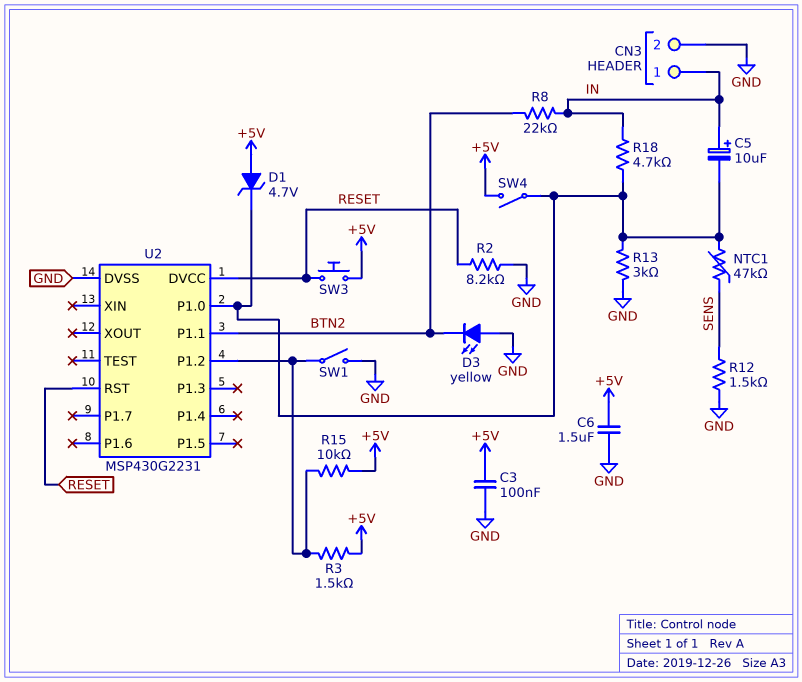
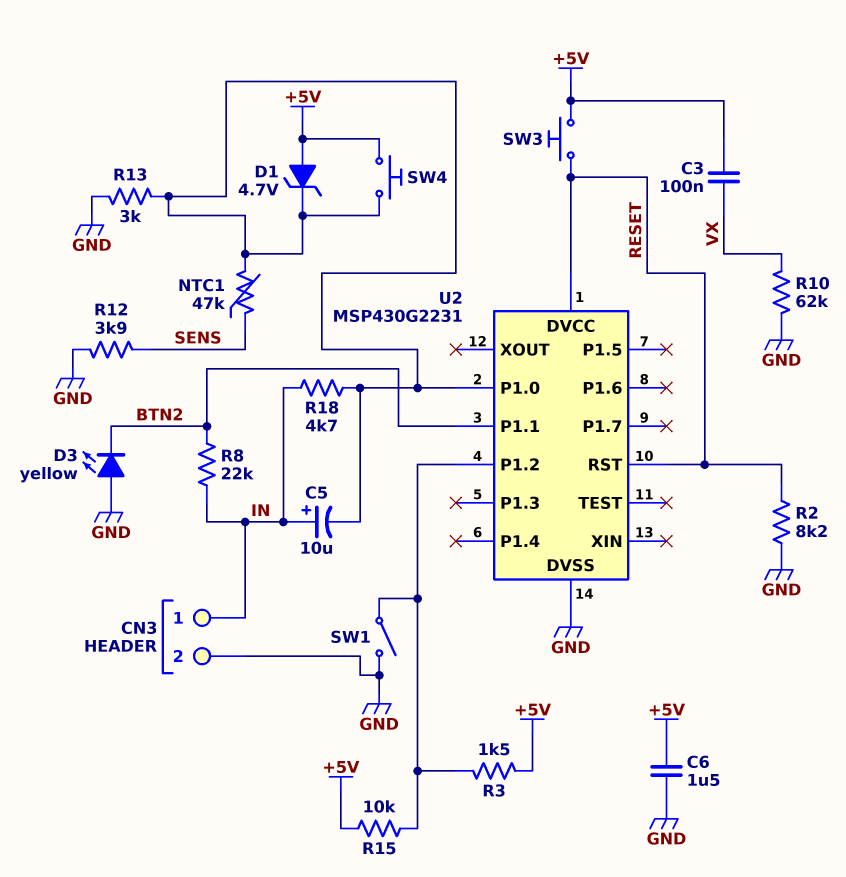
C3: 100nF (+5V, GND) -> 100nF (+5V, VX)
R10: none -> 62k (GND, VX)
R12: 1.5k (GND, SENS) -> 3.9k (GND, SENS)
SW4: switch (+5V, U2/P1.0) -> button (+5V, U2/P1.0)

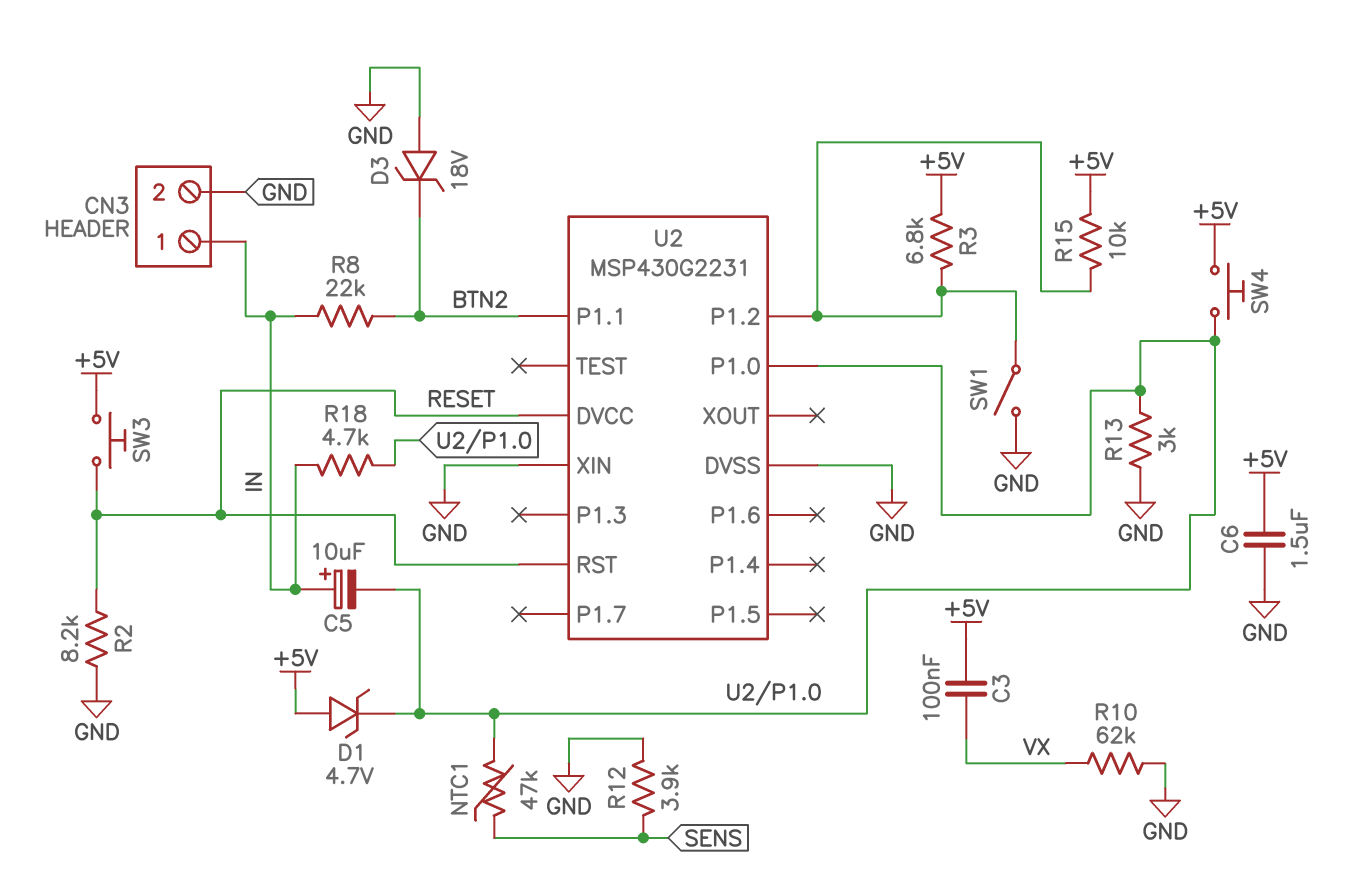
D3: LED yellow (A GND, K BTN2) -> zener 18V (A GND, K BTN2)
R3: 1.5k (+5V, U2/P1.2) -> 6.8k (+5V, U2/P1.2)
U2 pin XIN: none -> GND

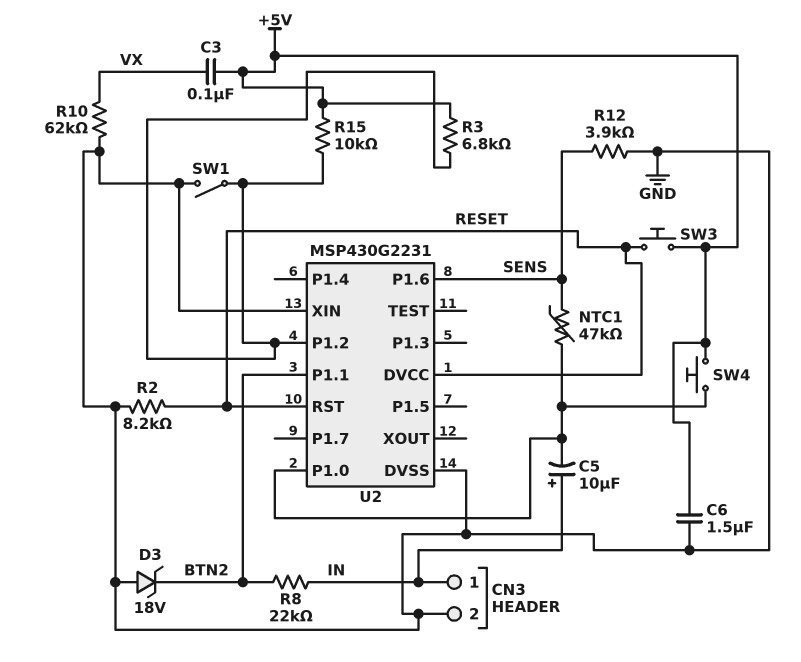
D1: zener 4.7V (A +5V, K U2/P1.0) -> none
R13: 3k (GND, U2/P1.0) -> none
R18: 4.7k (IN, U2/P1.0) -> none
U2 pin P1.6: none -> SENS

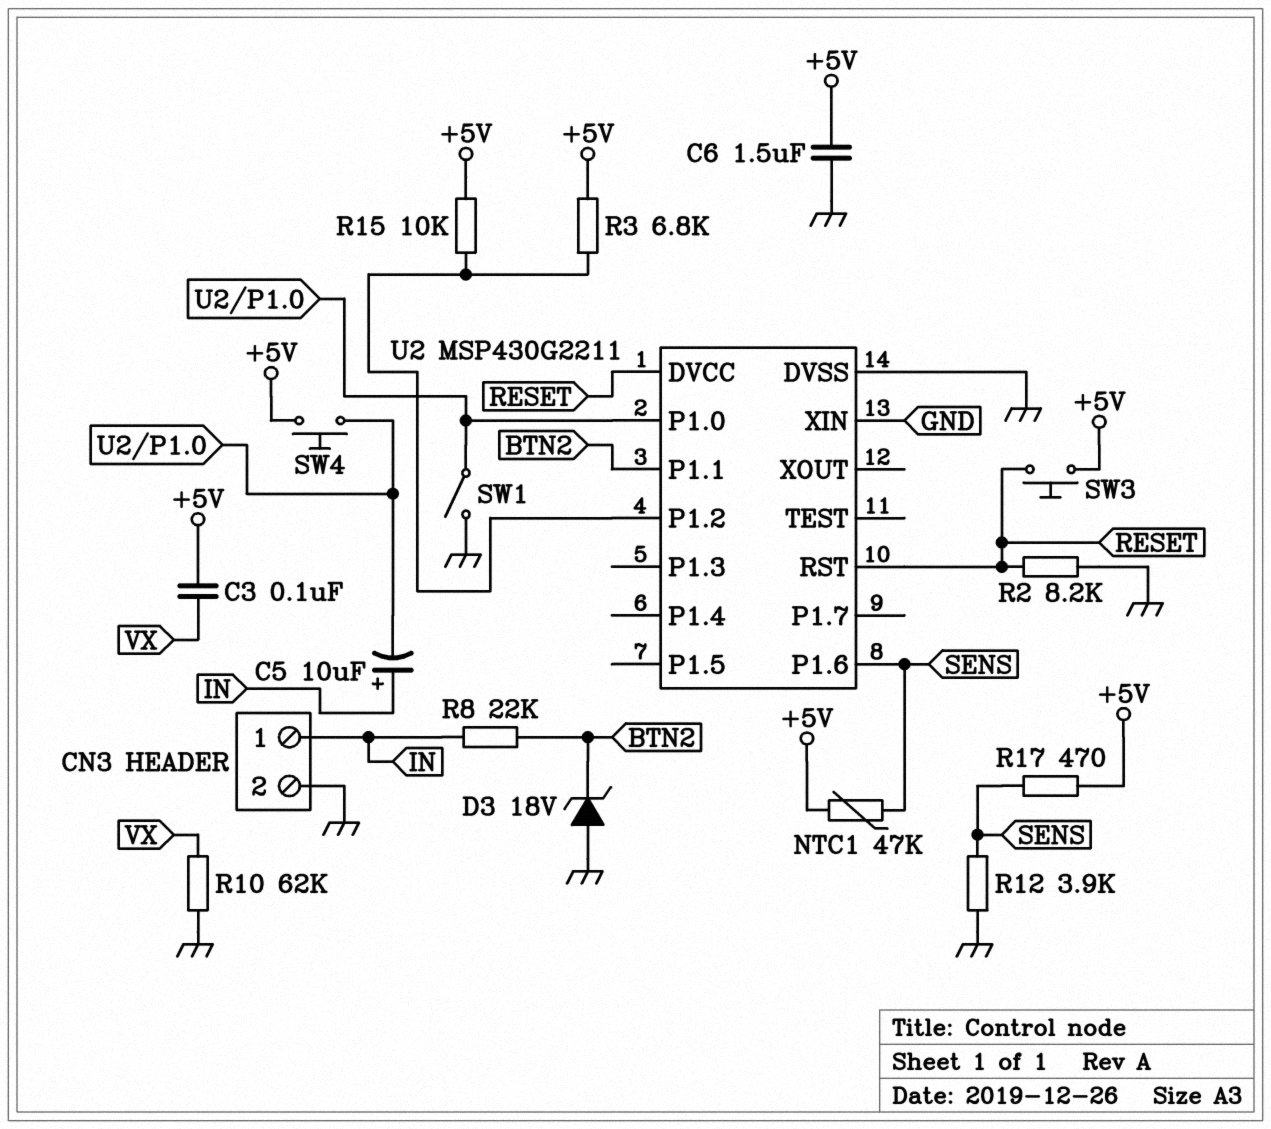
NTC1: 47k (SENS, U2/P1.0) -> 47k (+5V, SENS)
R17: none -> 470 (+5V, SENS)
SW1: switch (GND, U2/P1.2) -> switch (GND, U2/P1.0)
U2: MSP430G2231 -> MSP430G2211

